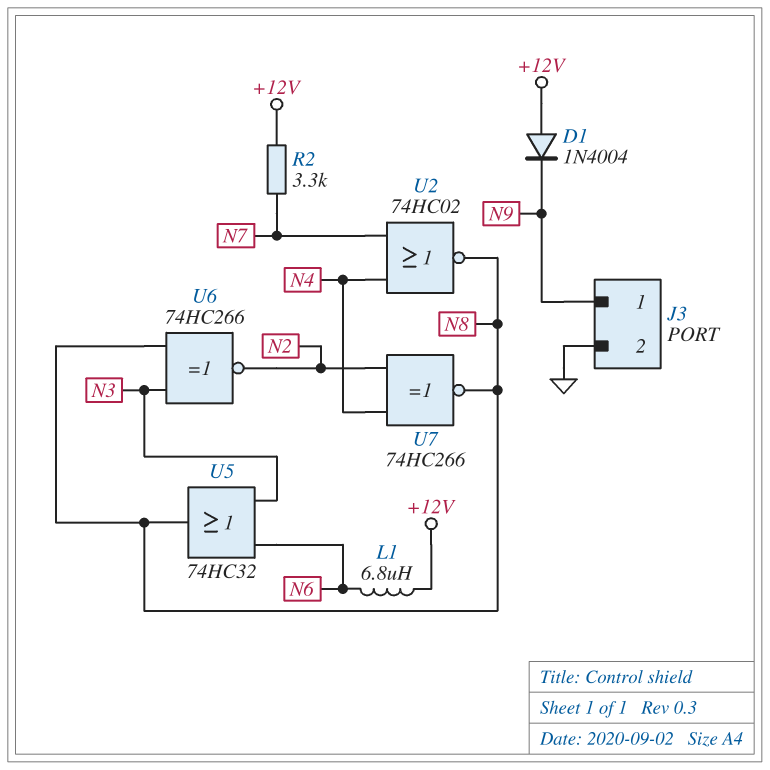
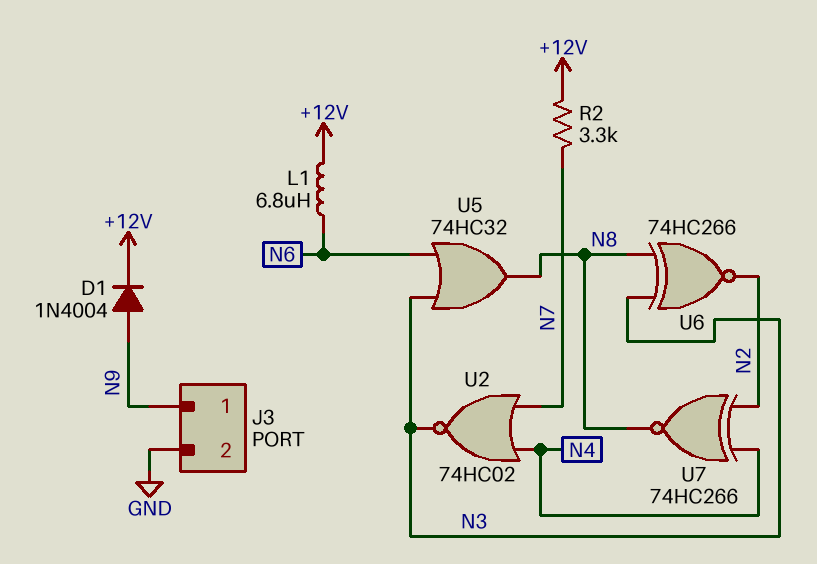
D1: diode 1N4004 (A +12V, K N9) -> diode 1N4004 (A N9, K +12V)
U2: NOR 74HC02 (in N4, in N7, out N8) -> NOR 74HC02 (in N4, in N7, out N3)

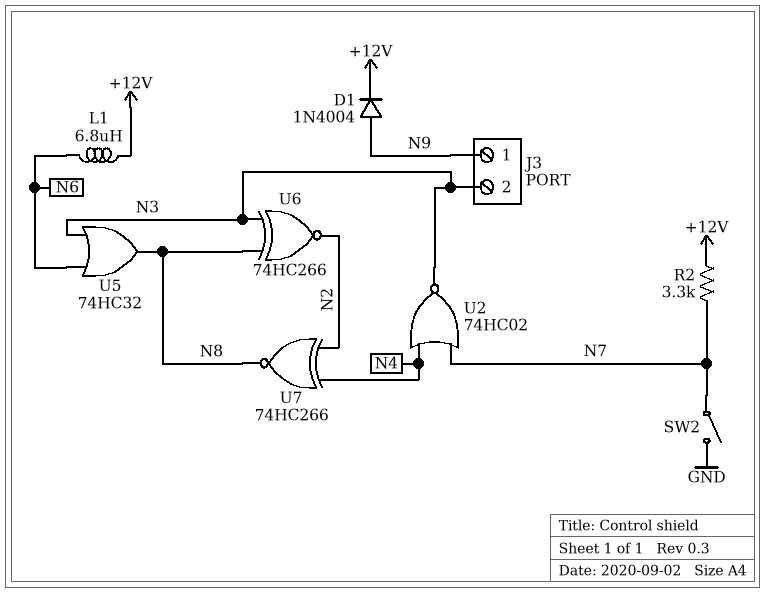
J3 pin 2: GND -> N3
SW2: none -> switch (GND, N7)

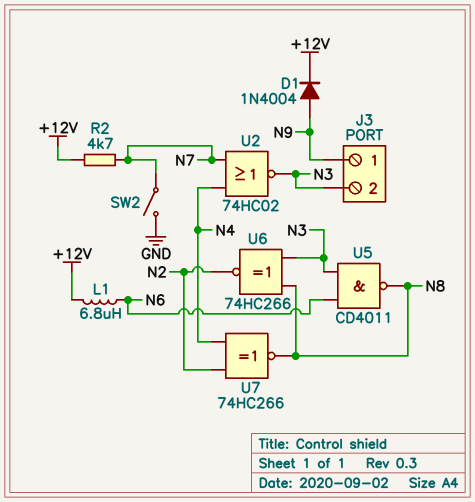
R2: 3.3k (+12V, N7) -> 4.7k (+12V, N7)
U5: OR 74HC32 (in N3, in N6, out N8) -> NAND CD4011 (in N3, in N6, out N8)

